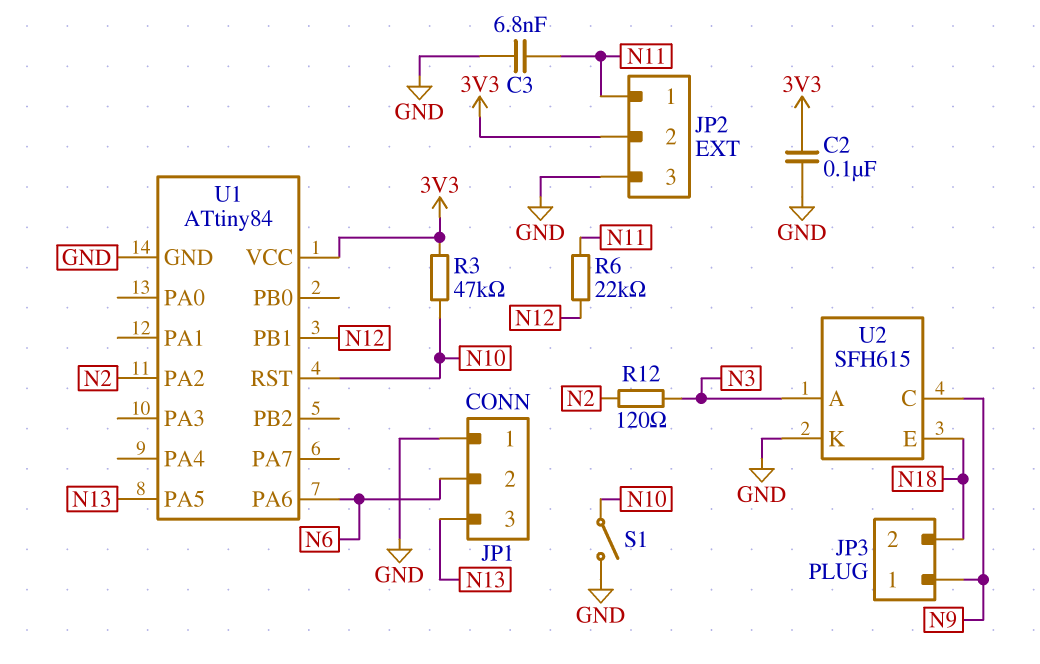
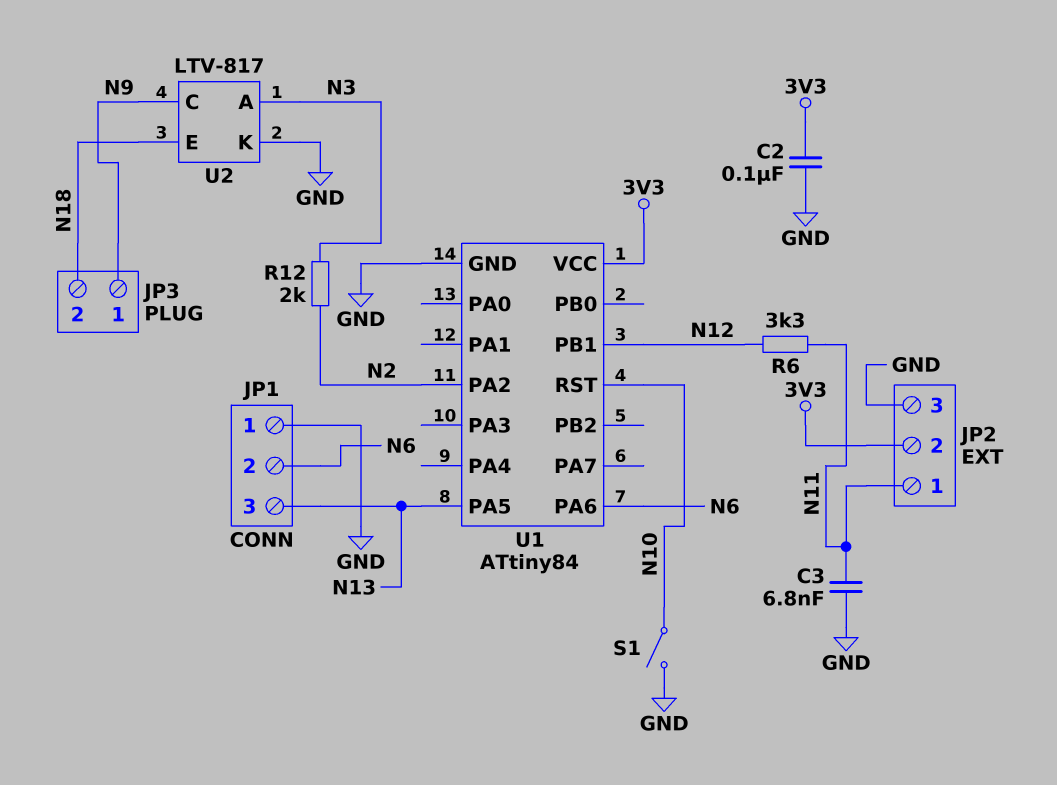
R3: 47k (3V3, N10) -> none
R6: 22k (N11, N12) -> 3.3k (N11, N12)
R12: 120 (N2, N3) -> 2k (N2, N3)
U2: SFH615 -> LTV-817

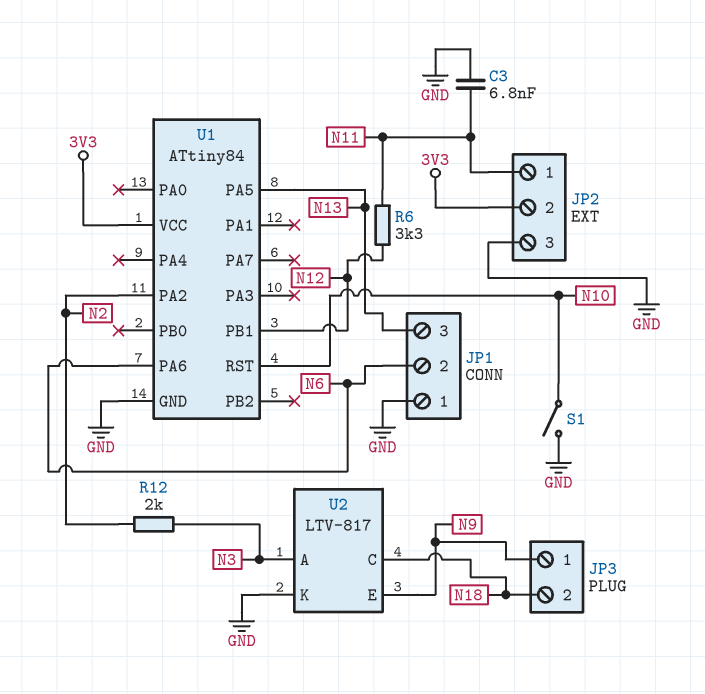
C2: 100nF (3V3, GND) -> none
U2 pin C: N9 -> N18
U2 pin E: N18 -> N9

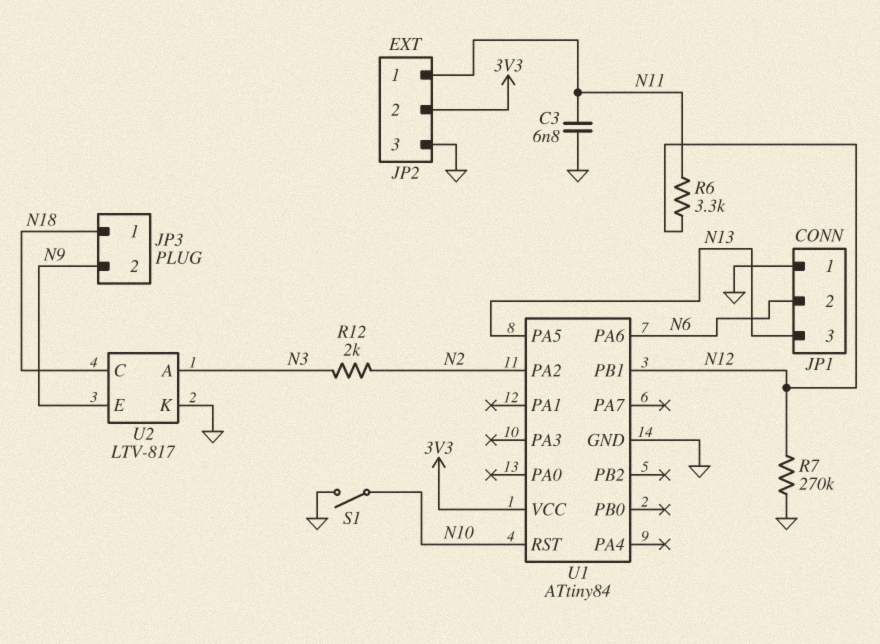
JP3 pin 1: N9 -> N18
JP3 pin 2: N18 -> N9
R7: none -> 270k (GND, N12)

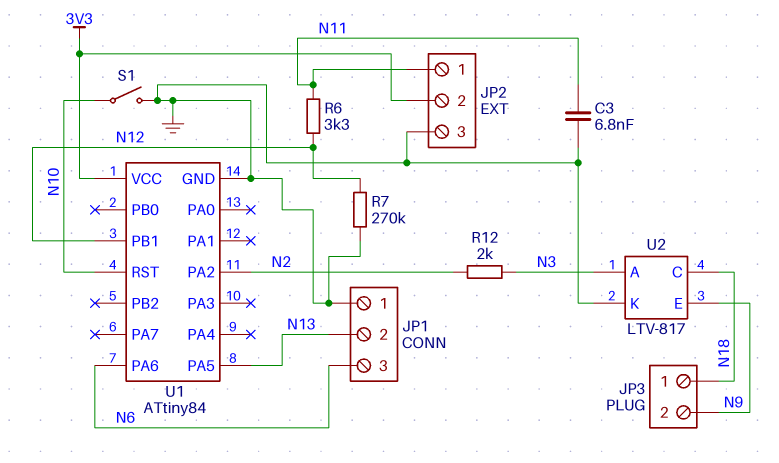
JP1 pin 2: N6 -> N13
JP1 pin 3: N13 -> N6

